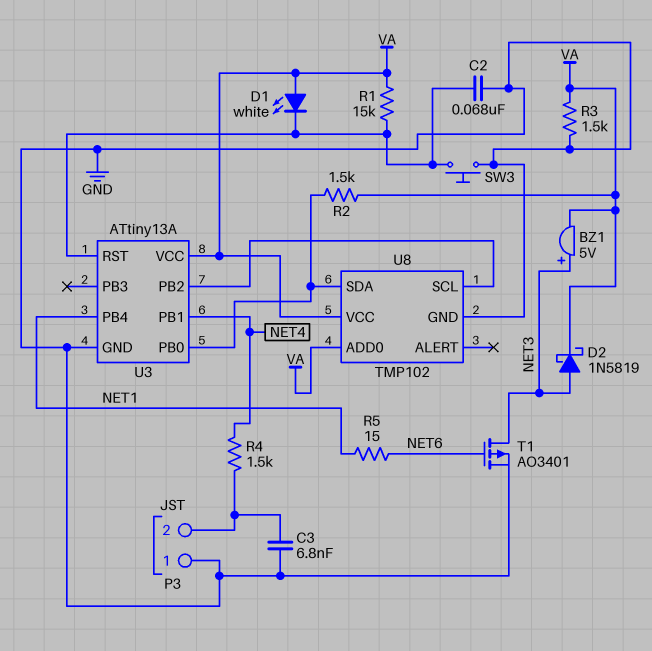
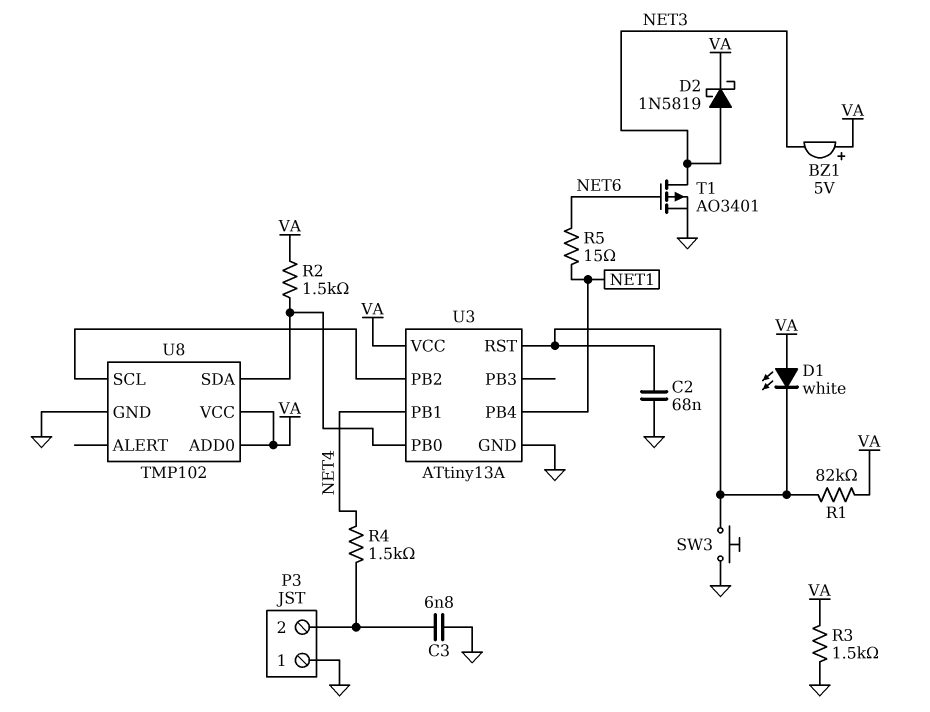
BZ1: buzzer 5V (plus NET3, minus VA) -> buzzer 5V (plus VA, minus NET3)
R1: 15k (U3/RST, VA) -> 82k (U3/RST, VA)

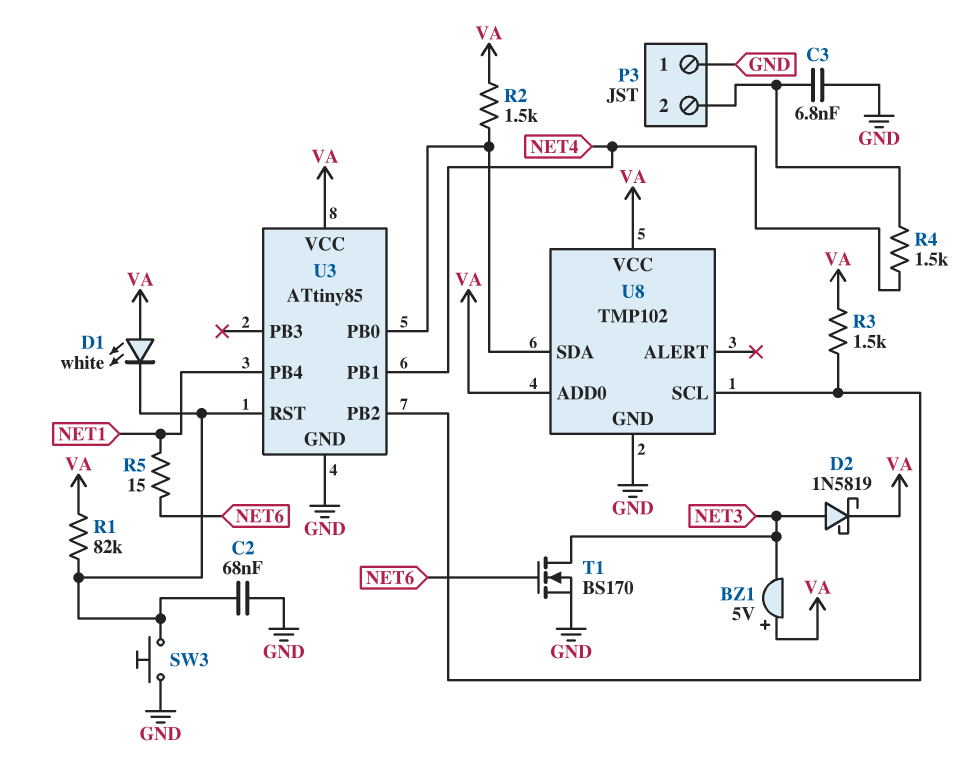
R3: 1.5k (GND, VA) -> 1.5k (U3/PB2, VA)
T1: PMOS AO3401 (G NET6, D NET3, S GND) -> NMOS BS170 (G NET6, D NET3, S GND)
U3: ATtiny13A -> ATtiny85

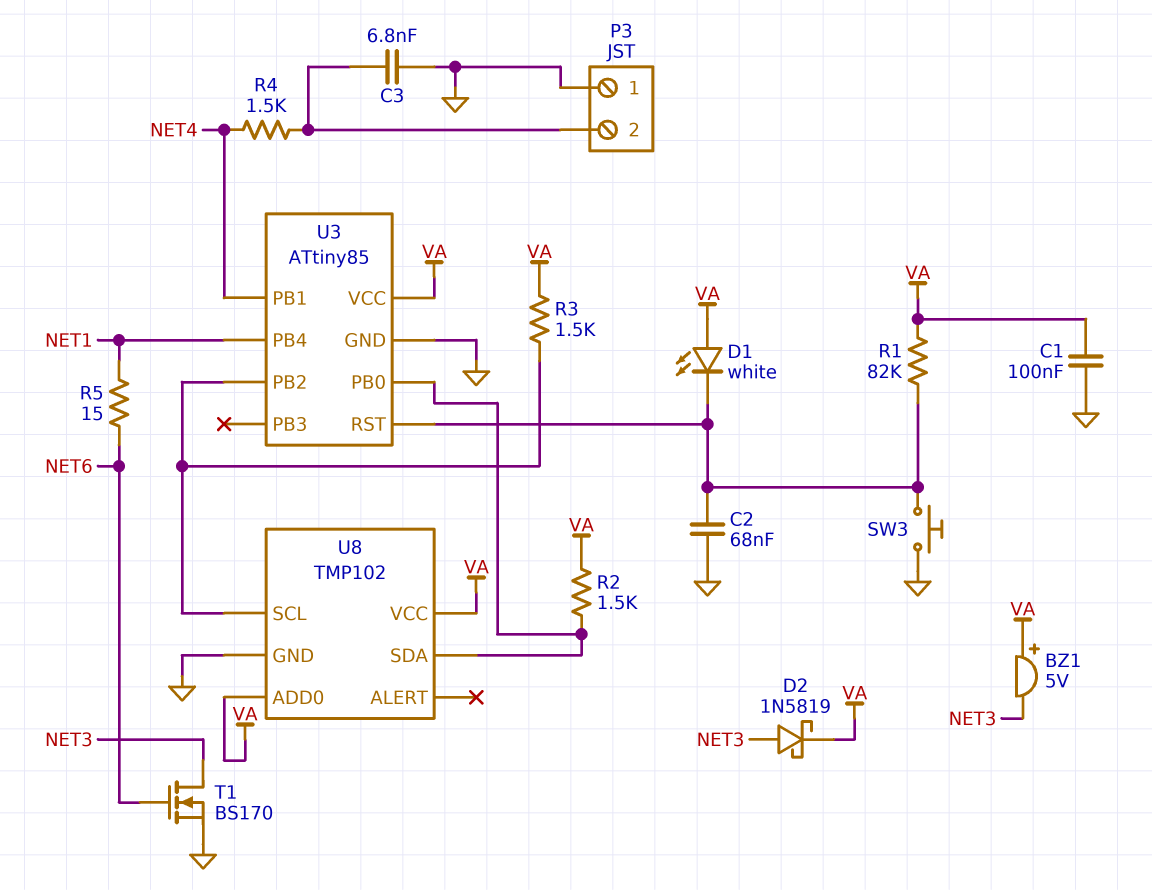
C1: none -> 100nF (GND, VA)

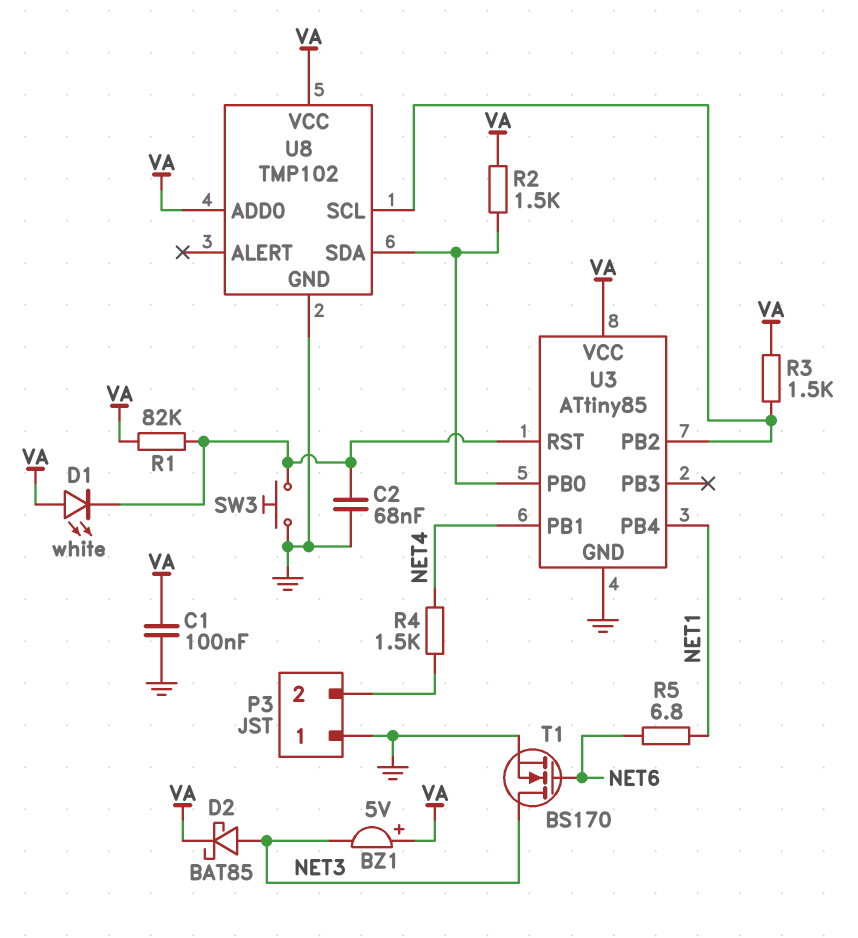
C3: 6.8nF (GND, P3/2) -> none
D2: schottky 1N5819 (A NET3, K VA) -> schottky BAT85 (A NET3, K VA)
R5: 15 (NET1, NET6) -> 6.8 (NET1, NET6)

